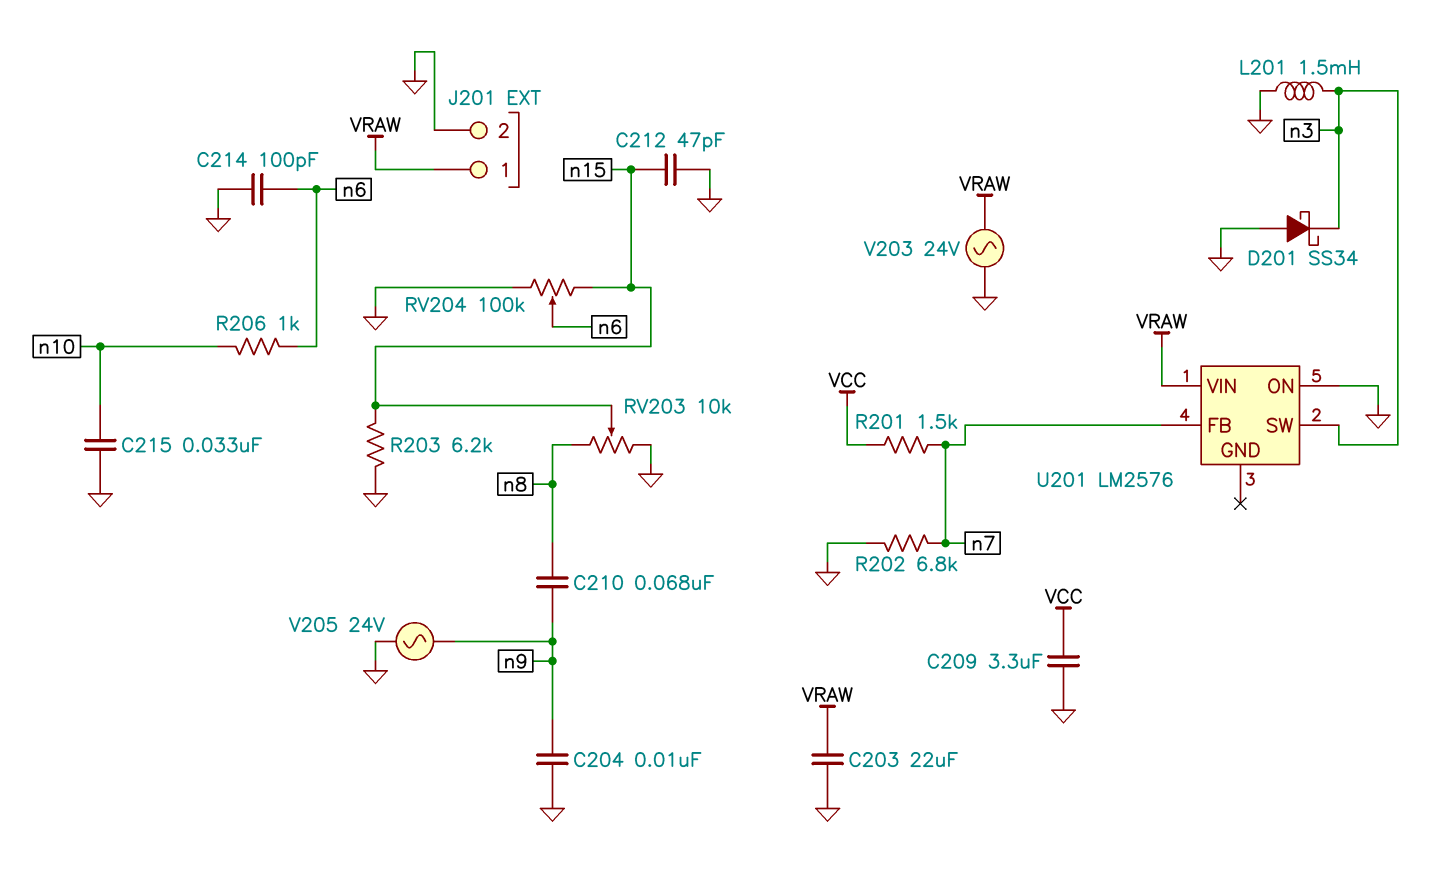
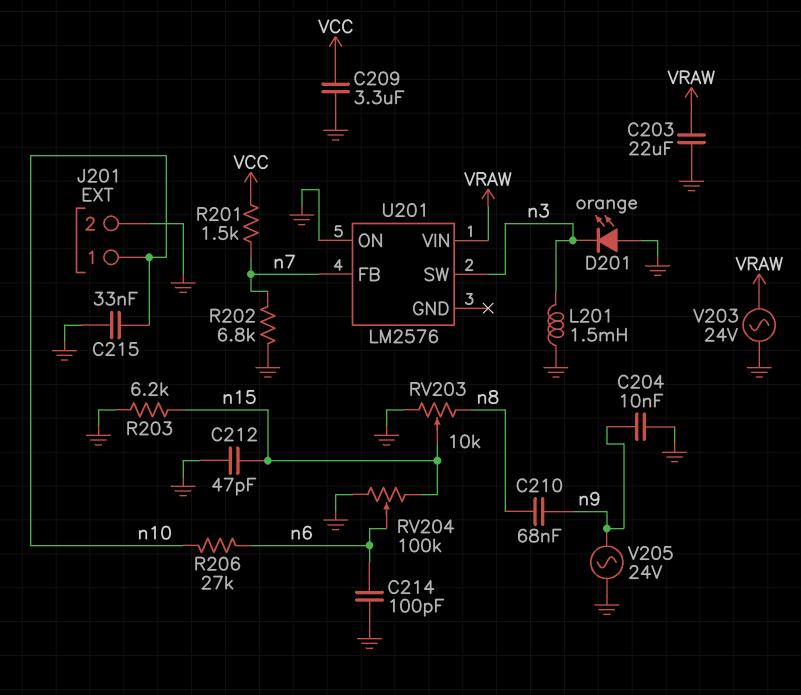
D201: schottky SS34 (A GND, K n3) -> LED orange (A GND, K n3)
J201 pin 1: VRAW -> n10
R206: 1k (n6, n10) -> 27k (n6, n10)

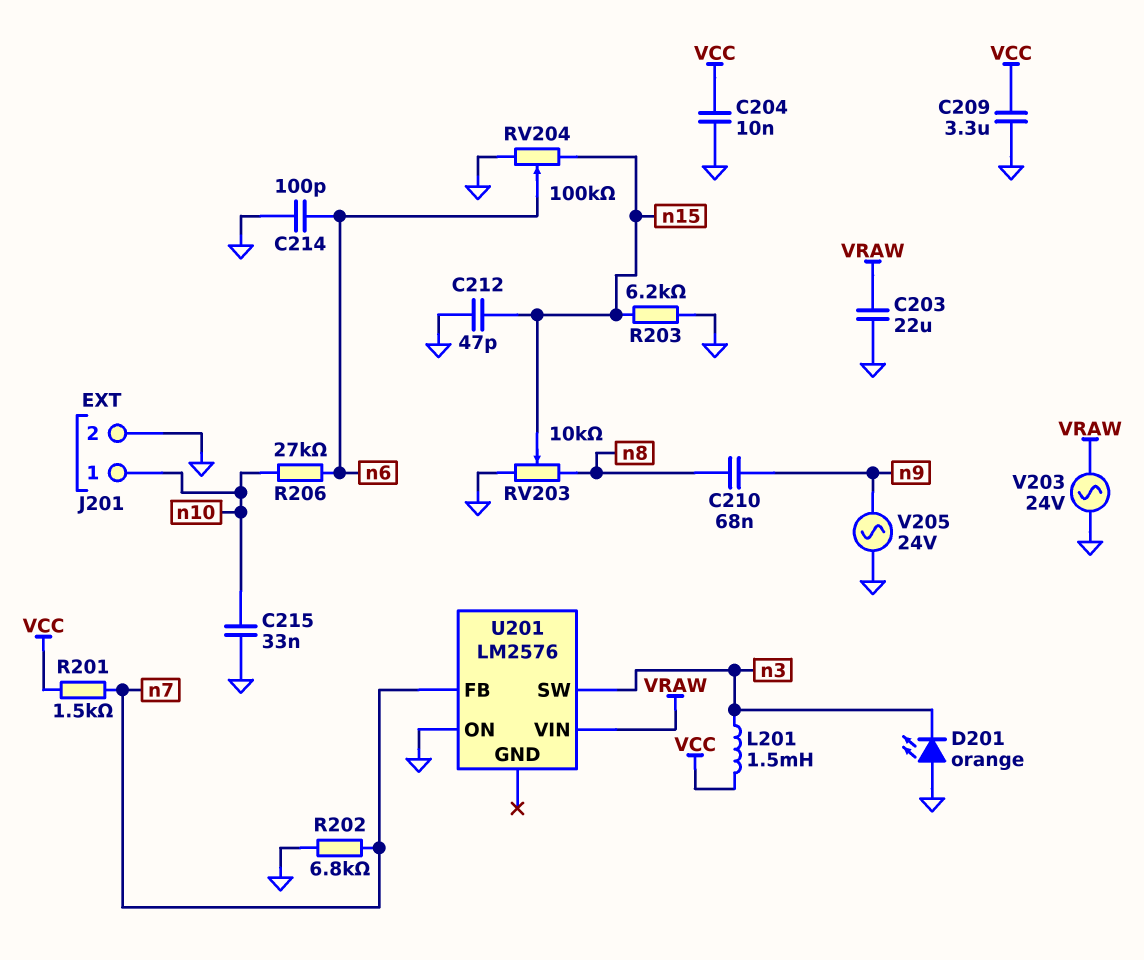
C204: 10nF (GND, n9) -> 10nF (GND, VCC)
L201: 1.5mH (GND, n3) -> 1.5mH (VCC, n3)

